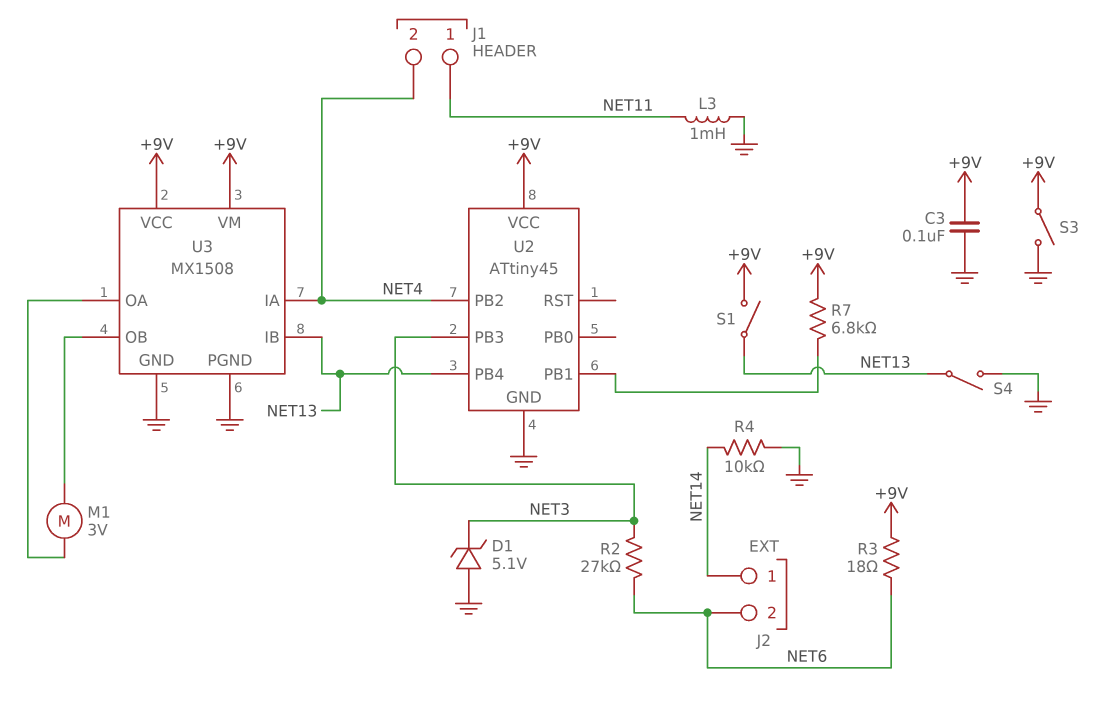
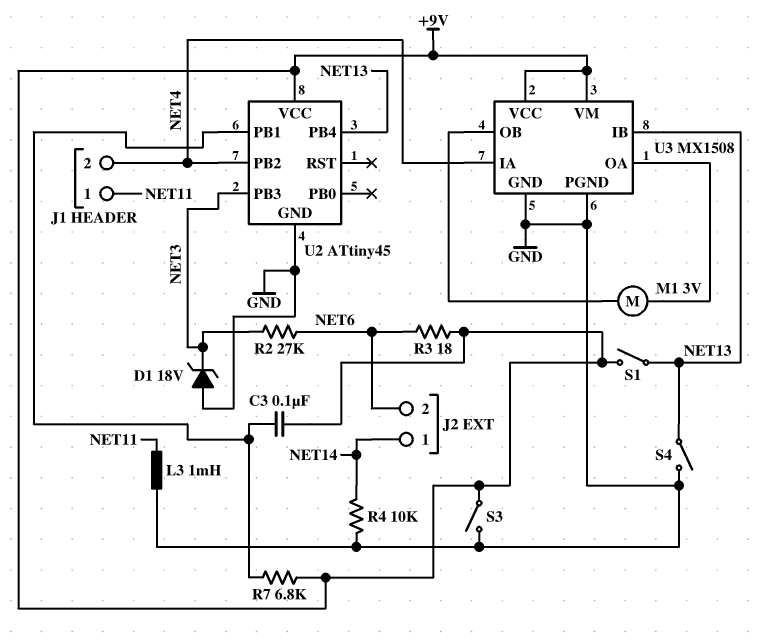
C3: 100nF (+9V, GND) -> 100nF (+9V, U2/PB1)
D1: zener 5.1V (A GND, K NET3) -> zener 18V (A GND, K NET3)

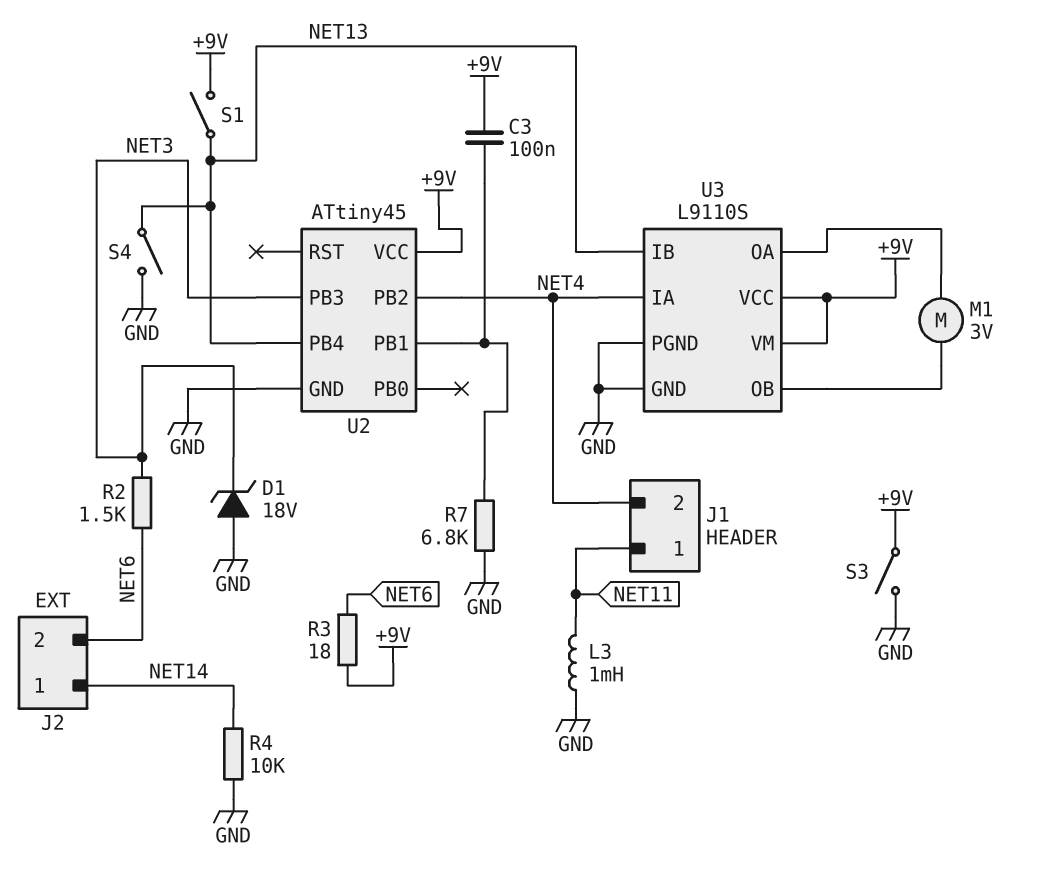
R2: 27k (NET3, NET6) -> 1.5k (NET3, NET6)
R7: 6.8k (+9V, U2/PB1) -> 6.8k (GND, U2/PB1)
U3: MX1508 -> L9110S

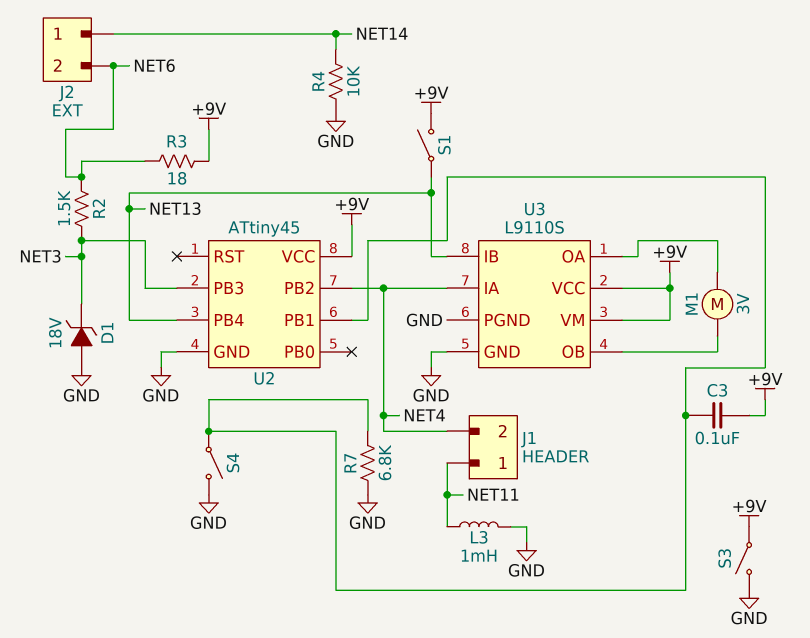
S4: switch (GND, NET13) -> switch (GND, U2/PB1)

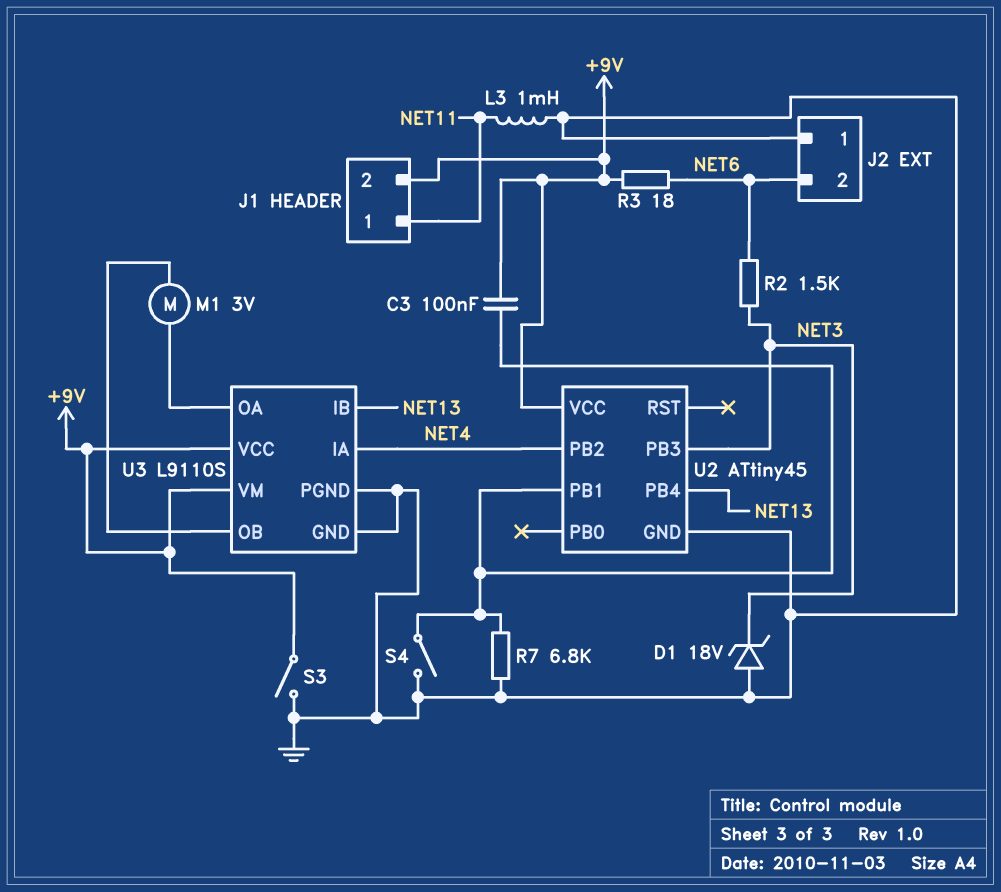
J1 pin 2: NET4 -> +9V
J2 pin 1: NET14 -> GND
R4: 10k (GND, NET14) -> none
S1: switch (+9V, NET13) -> none

